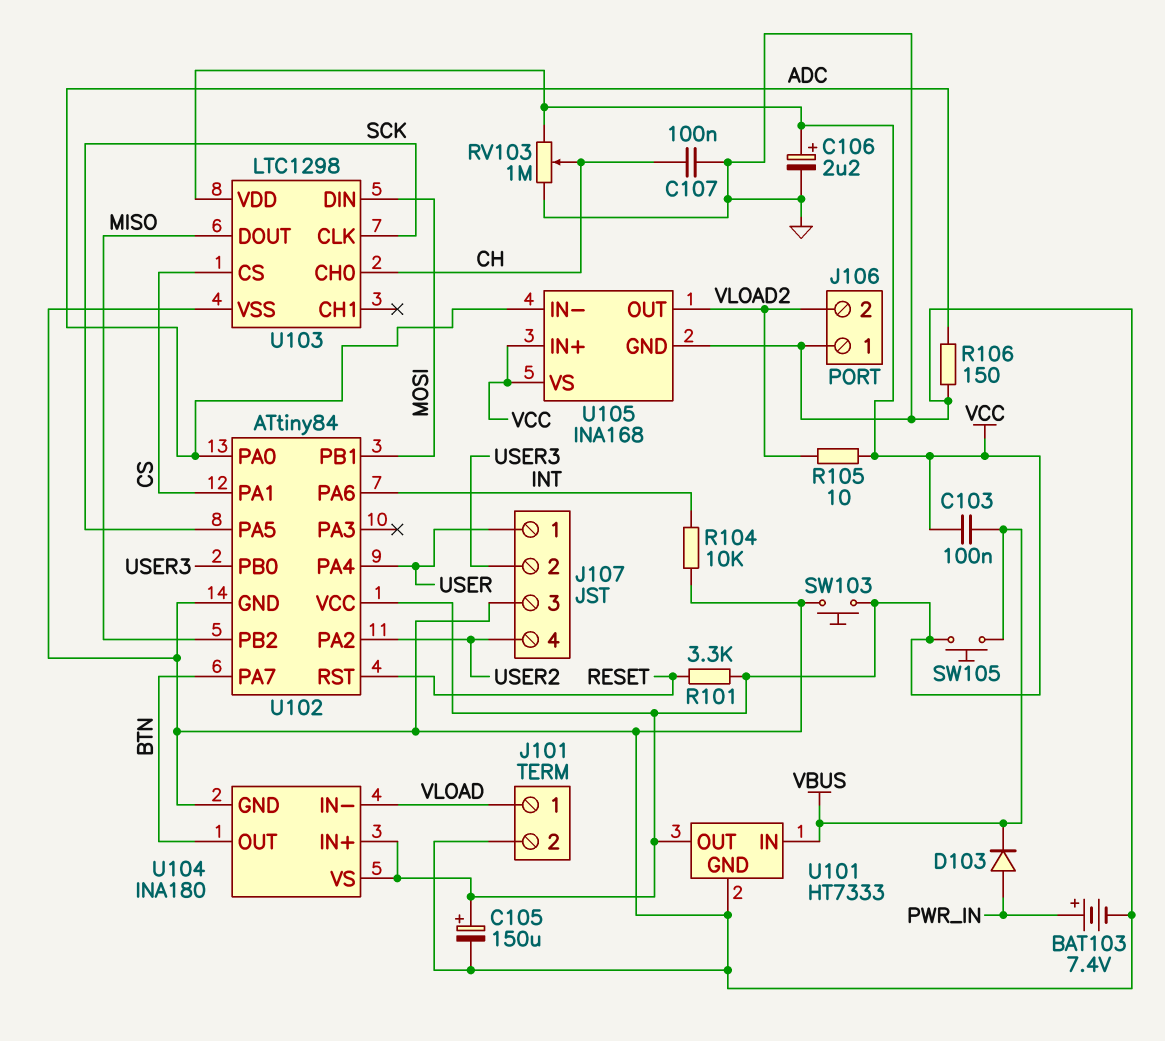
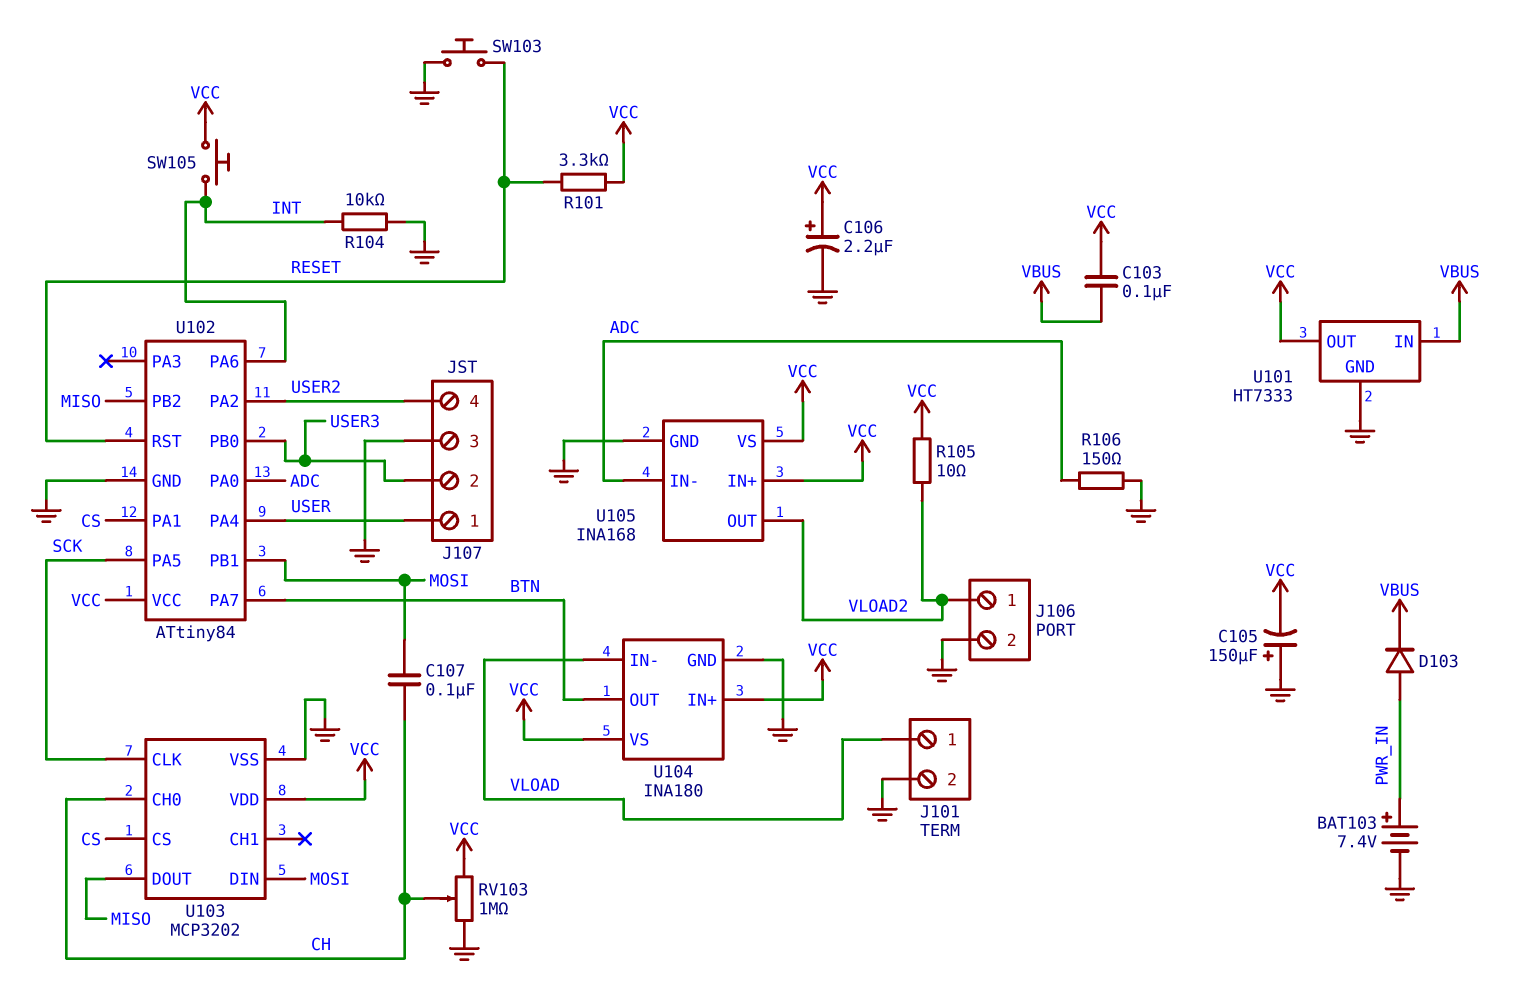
C105: 150uF (plus VCC, minus GND) -> 150uF (plus GND, minus VCC)
C107: 100nF (CH, GND) -> 100nF (CH, MOSI)
J106 pin 1: GND -> VLOAD2
J106 pin 2: VLOAD2 -> GND
SW103: button (GND, VCC) -> button (GND, RESET)
SW105: button (VBUS, VCC) -> button (INT, VCC)
U103: LTC1298 -> MCP3202

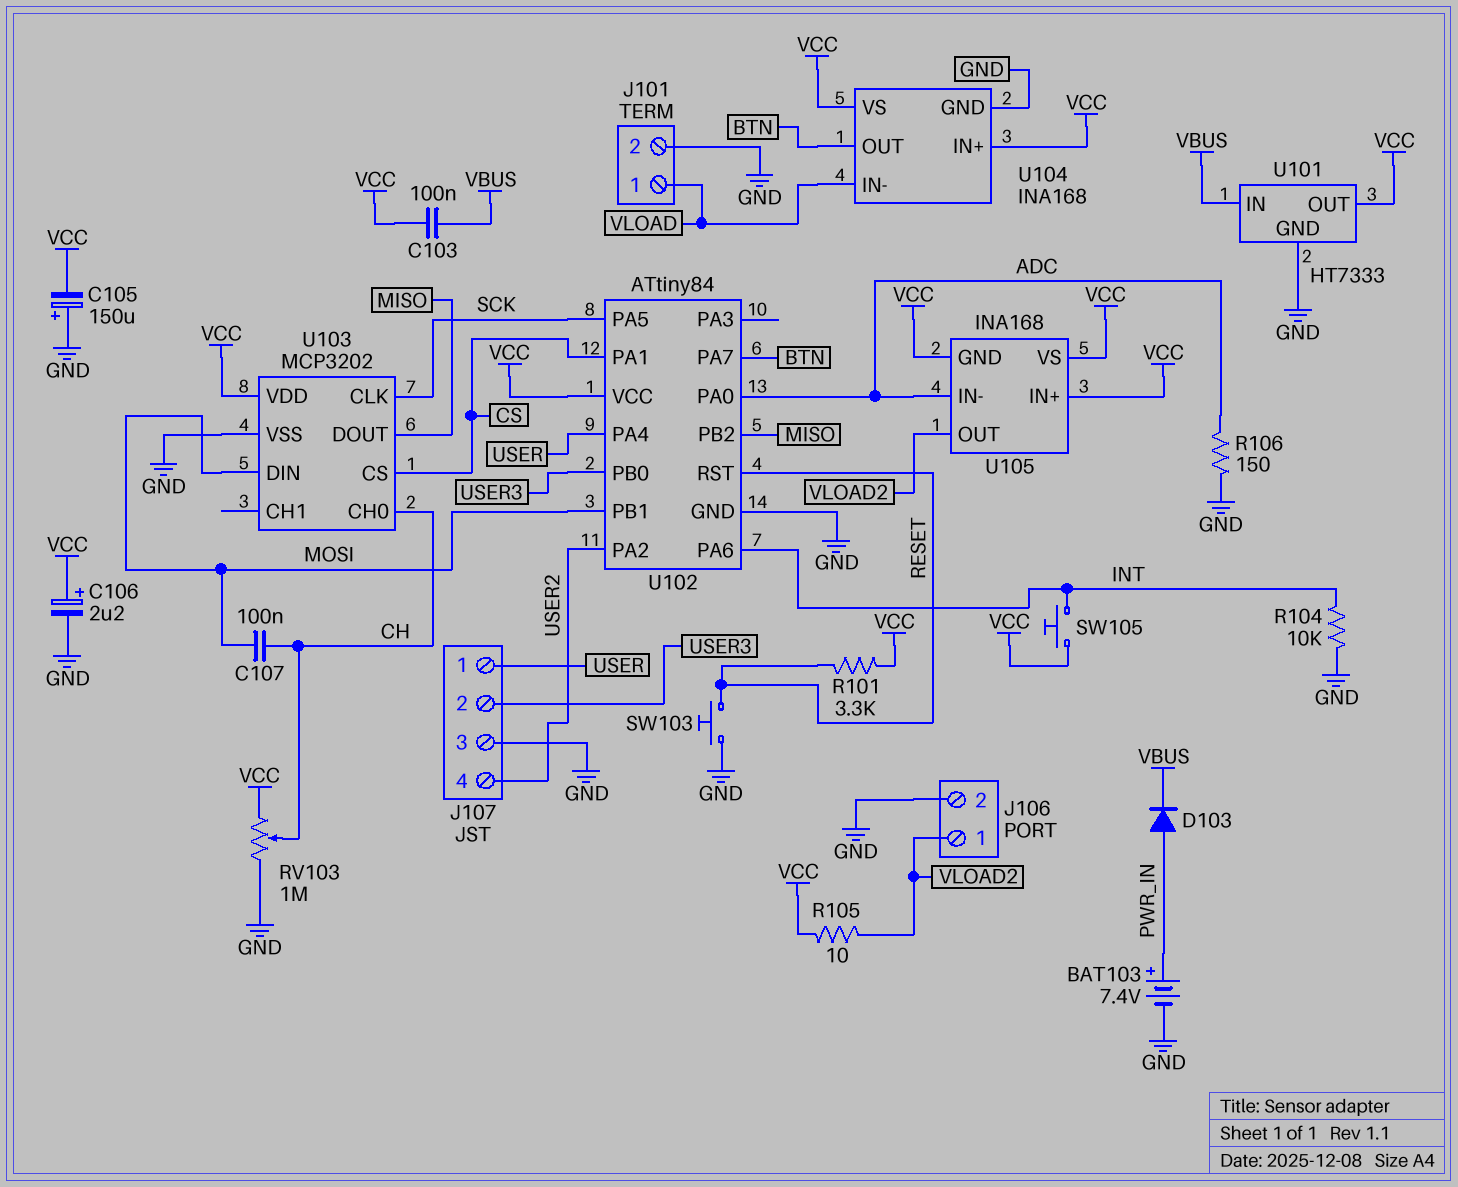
U104: INA180 -> INA168
U105 pin GND: GND -> VCC

